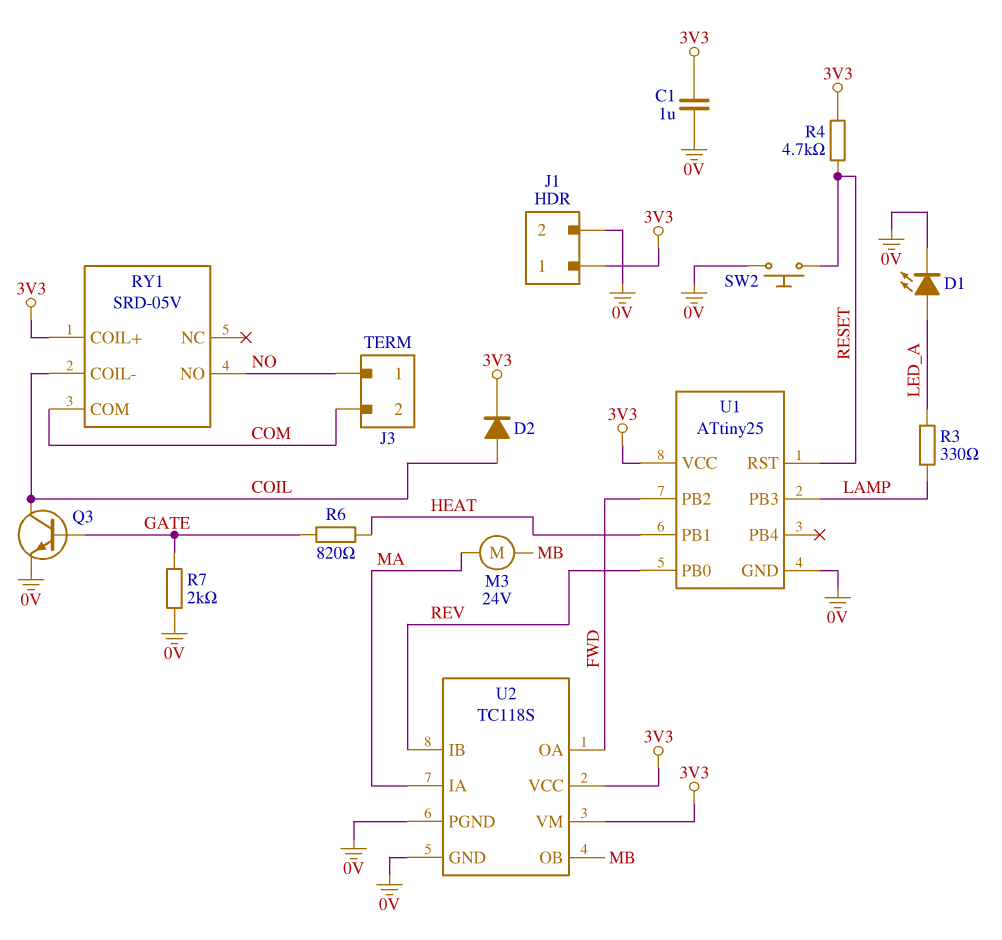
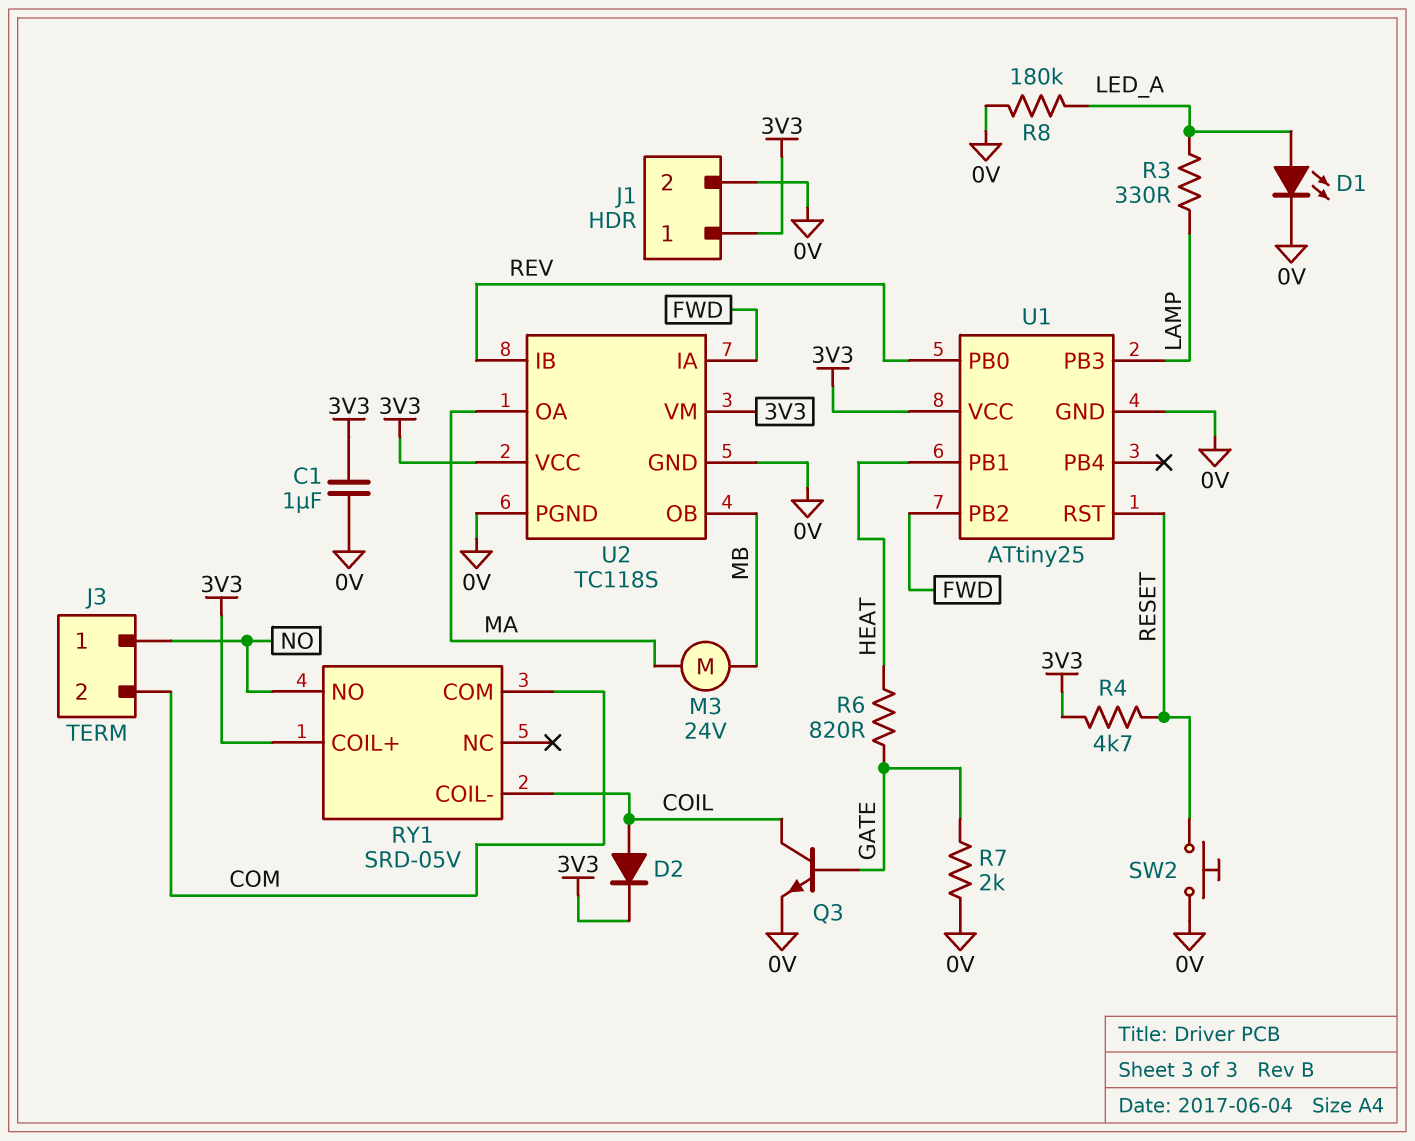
R8: none -> 180k (0V, LED_A)
U2 pin IA: MA -> FWD
U2 pin OA: FWD -> MA

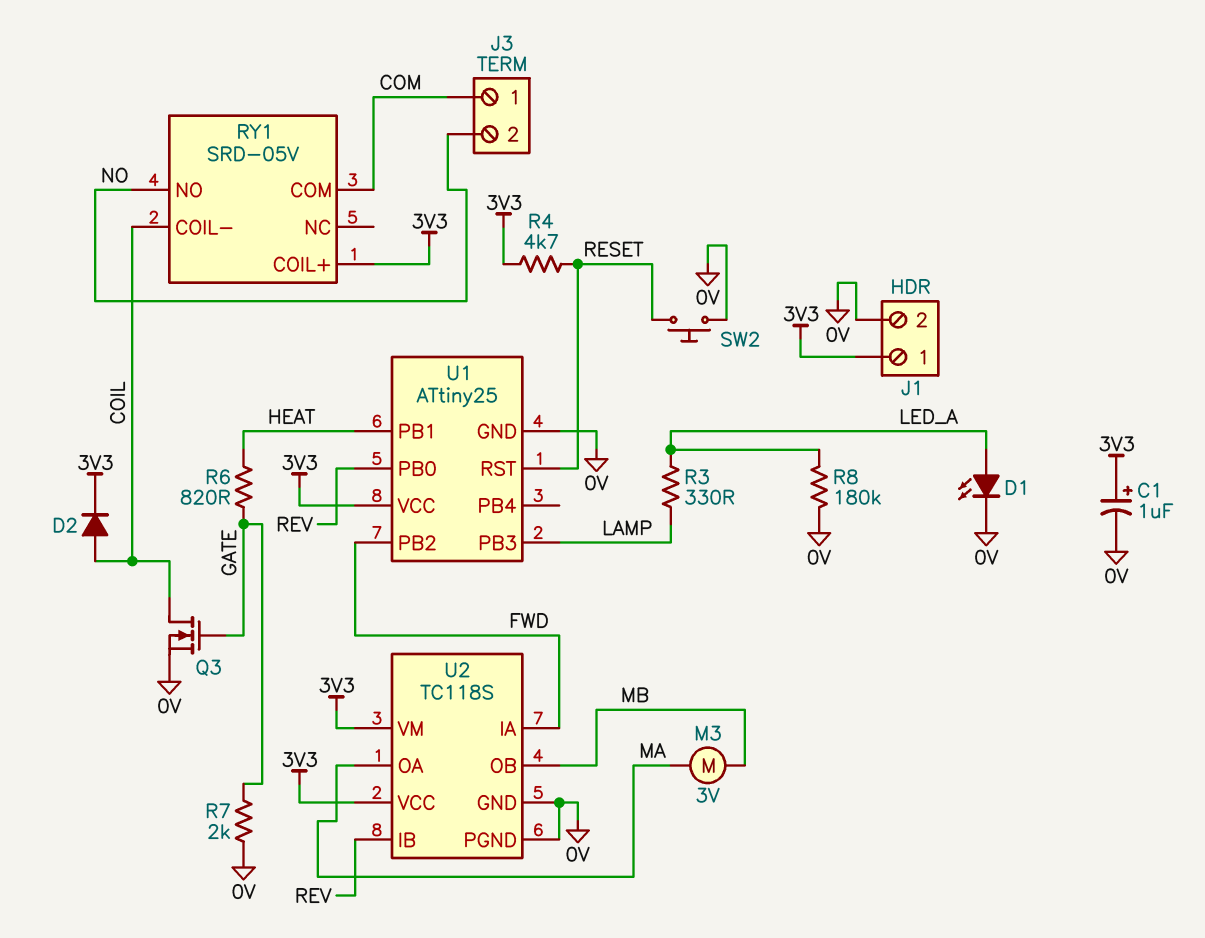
C1: 1uF (0V, 3V3) -> 1uF (plus 3V3, minus 0V)
J3 pin 1: NO -> COM
J3 pin 2: COM -> NO
M3: motor 24V (MA, MB) -> motor 3V (MA, MB)
Q3: NPN (B GATE, C COIL, E 0V) -> NMOS (G GATE, D COIL, S 0V)

